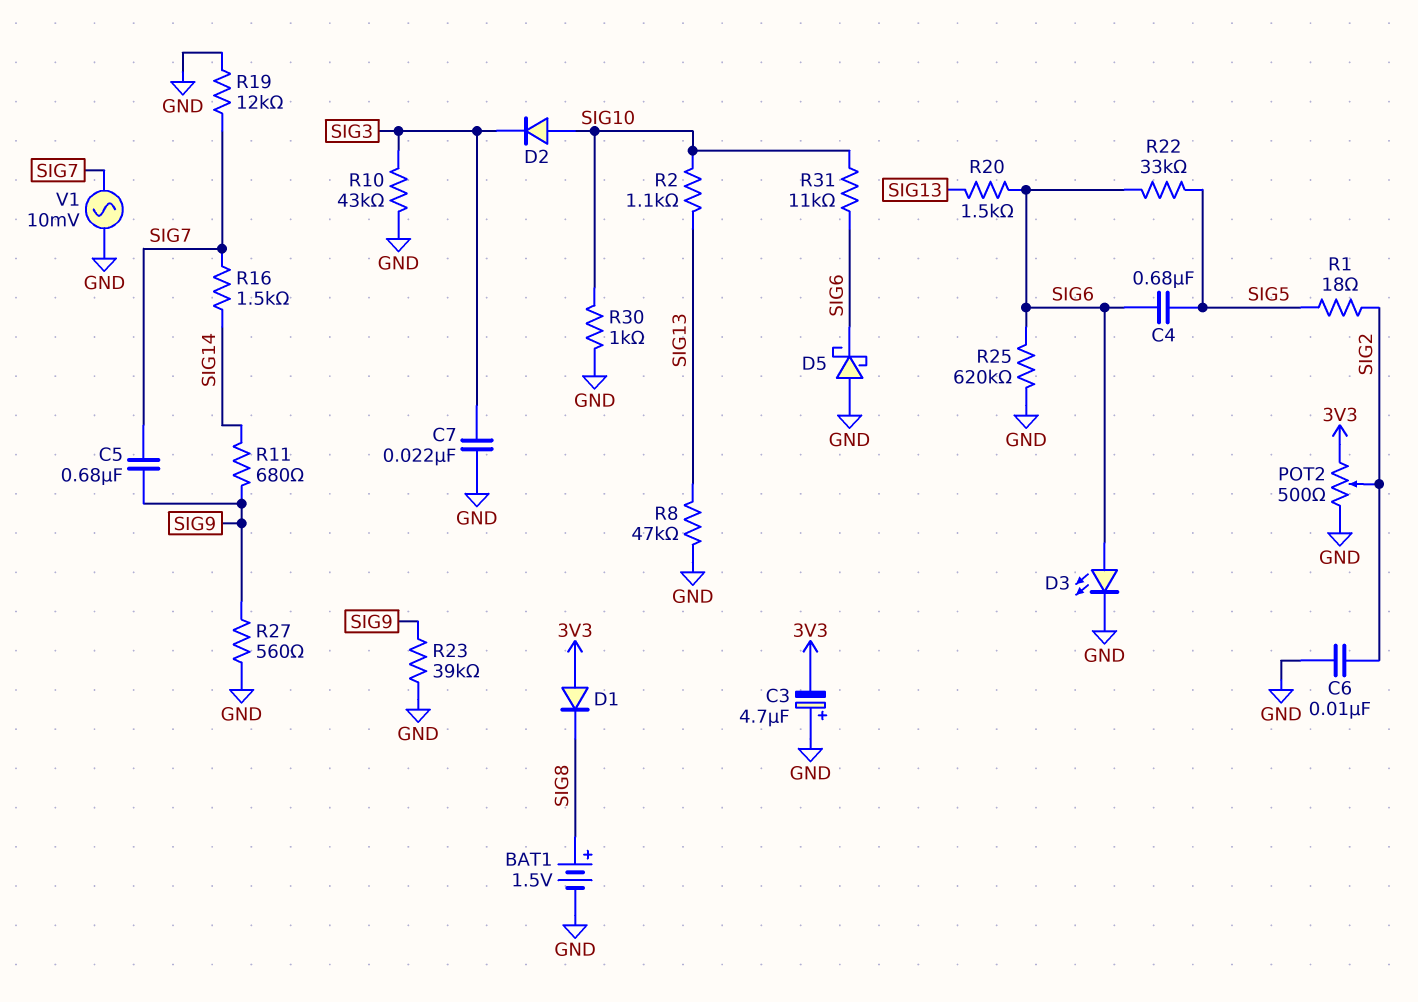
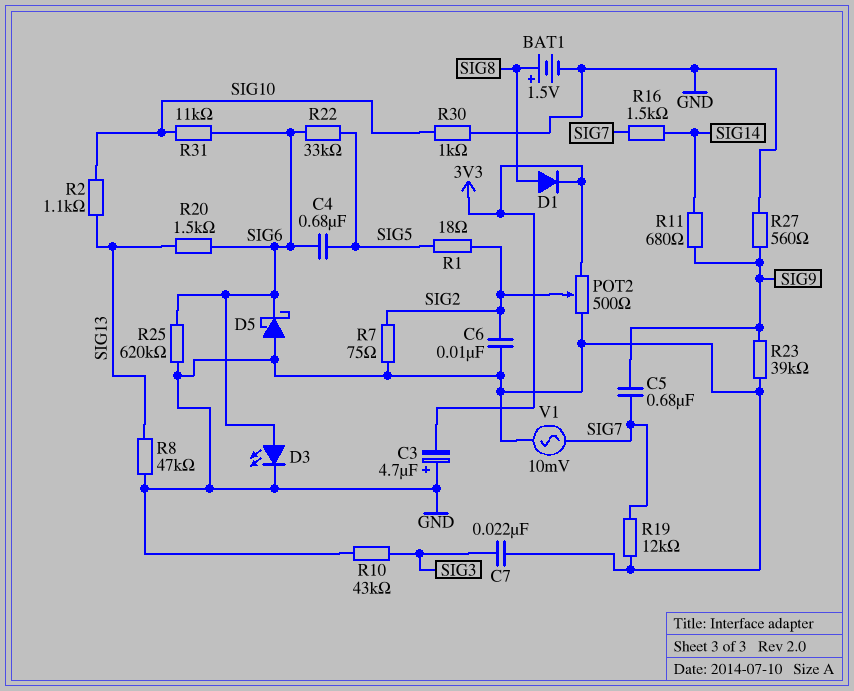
D1: diode (A 3V3, K SIG8) -> diode (A SIG8, K 3V3)
D2: diode (A SIG10, K SIG3) -> none
R7: none -> 75 (GND, SIG2)

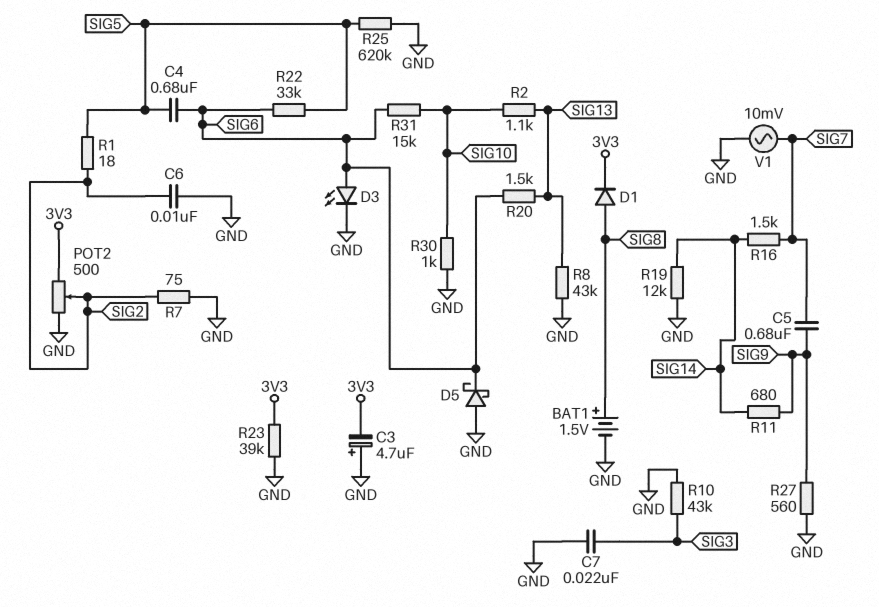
R8: 47k (GND, SIG13) -> 43k (GND, SIG13)
R19: 12k (GND, SIG7) -> 12k (GND, SIG14)
R23: 39k (GND, SIG9) -> 39k (3V3, GND)
R25: 620k (GND, SIG6) -> 620k (GND, SIG5)
R31: 11k (SIG6, SIG10) -> 15k (SIG6, SIG10)

